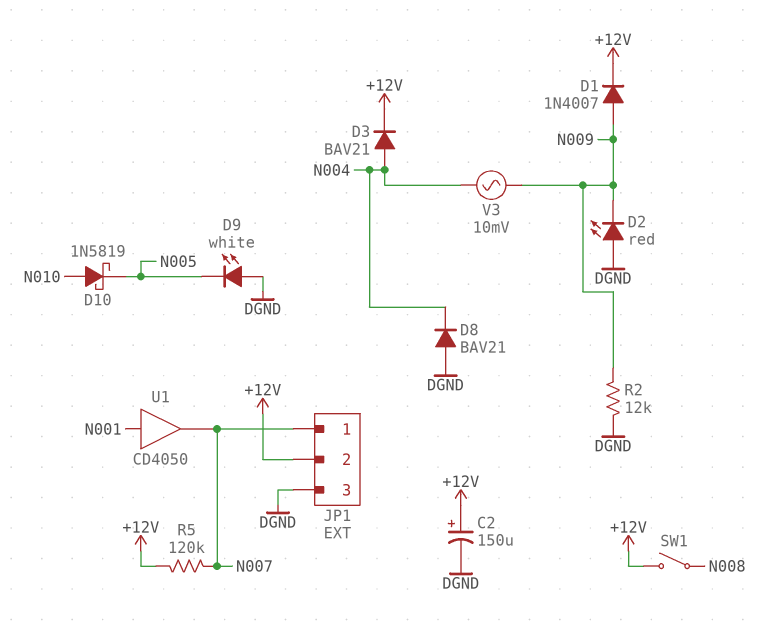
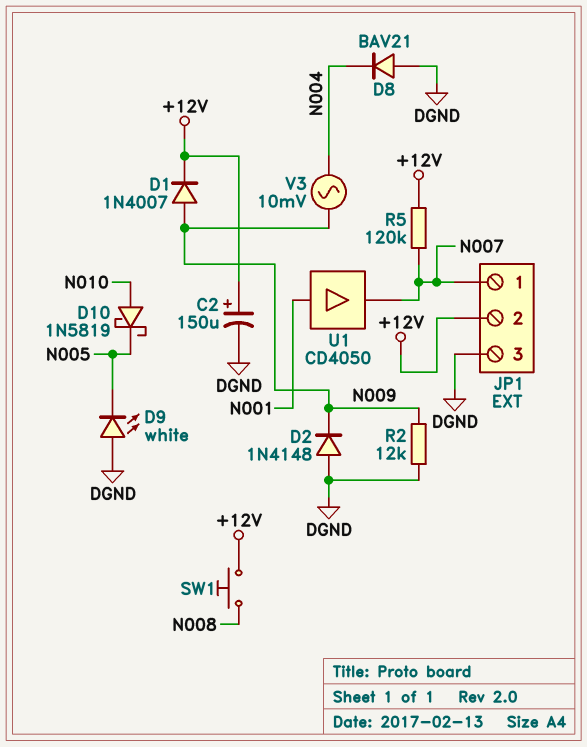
D2: LED red (A DGND, K N009) -> diode 1N4148 (A DGND, K N009)
D3: diode BAV21 (A N004, K +12V) -> none
SW1: switch (+12V, N008) -> button (+12V, N008)

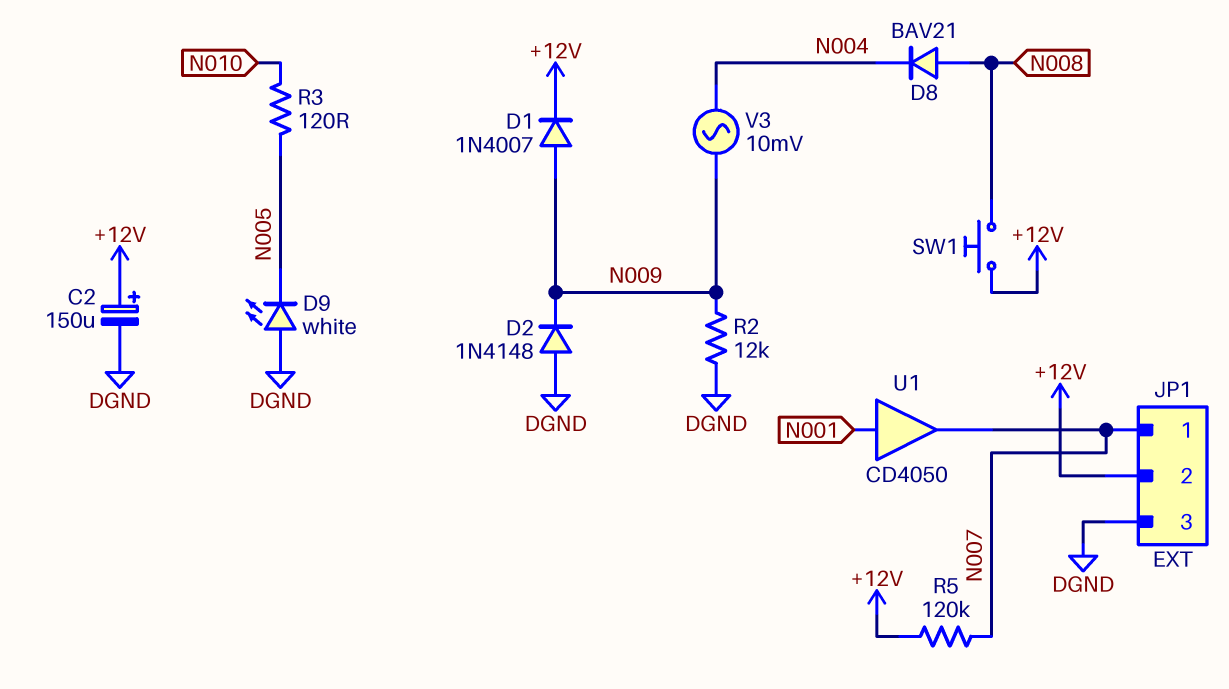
D8: diode BAV21 (A DGND, K N004) -> diode BAV21 (A N008, K N004)
D10: schottky 1N5819 (A N010, K N005) -> none
R3: none -> 120 (N005, N010)

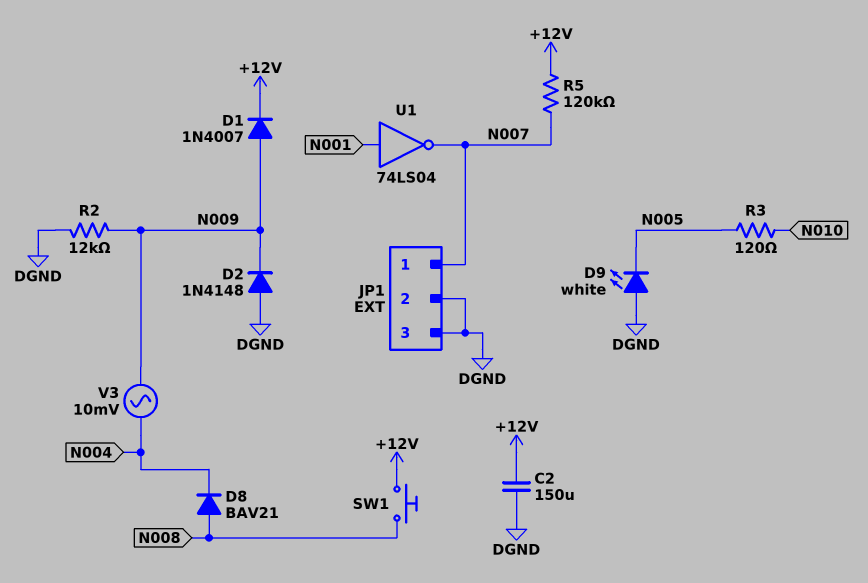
C2: 150uF (plus +12V, minus DGND) -> 150uF (+12V, DGND)
JP1 pin 2: +12V -> DGND
U1: buffer CD4050 (in N001, out N007) -> NOT 74LS04 (in N001, out N007)

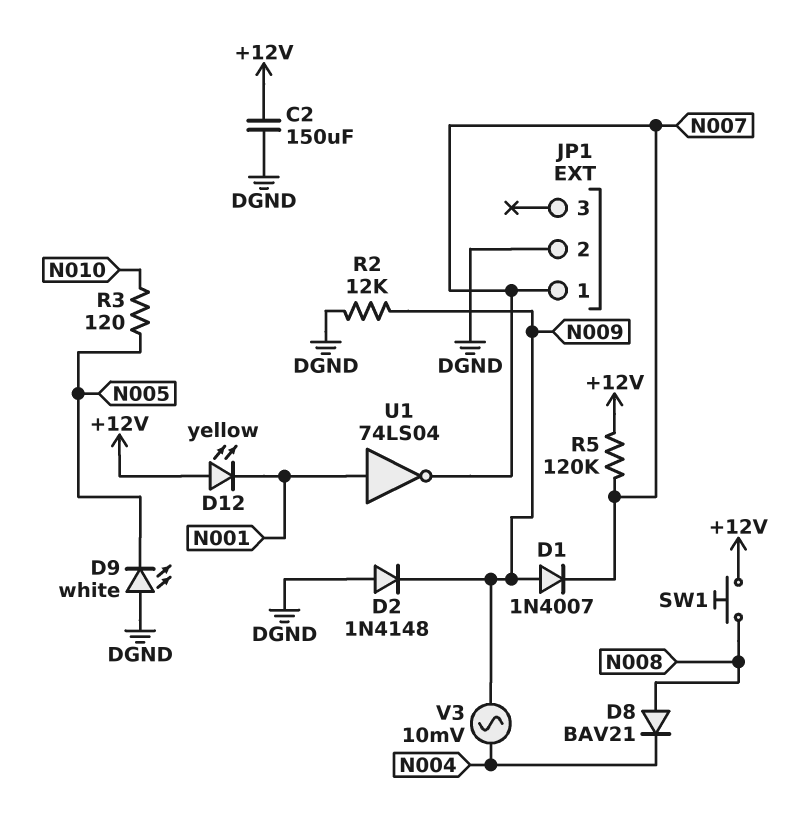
D1: diode 1N4007 (A N009, K +12V) -> diode 1N4007 (A N009, K N007)
D12: none -> LED yellow (A +12V, K N001)
JP1 pin 3: DGND -> none

